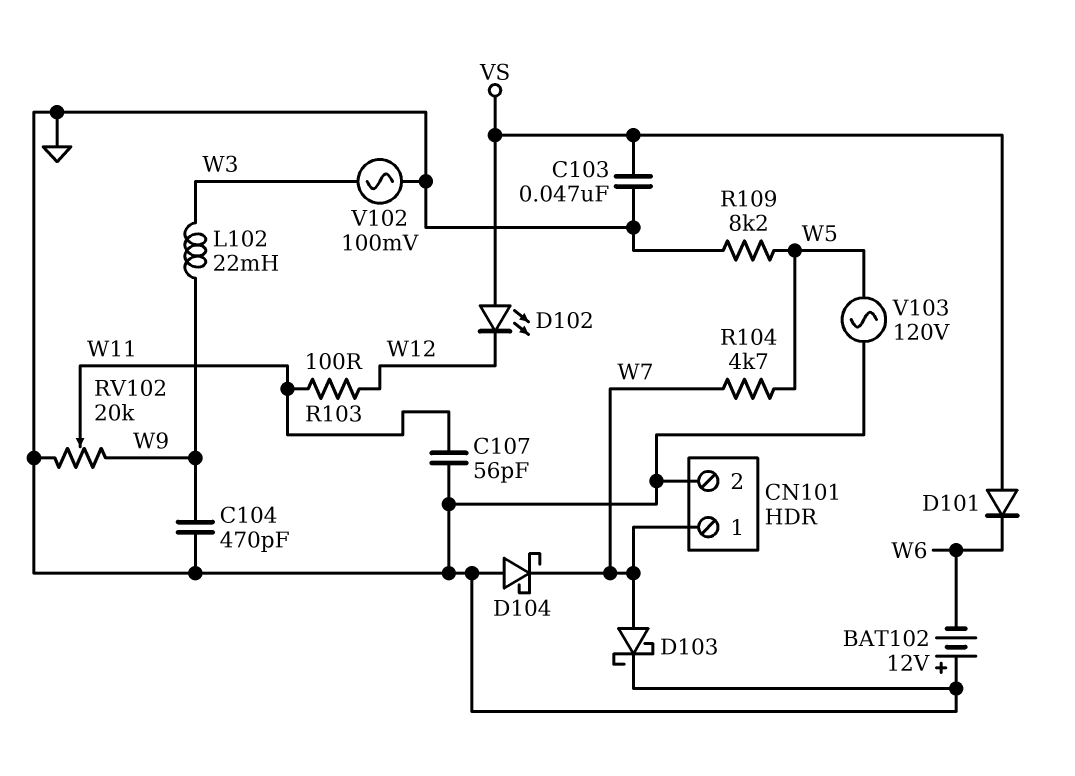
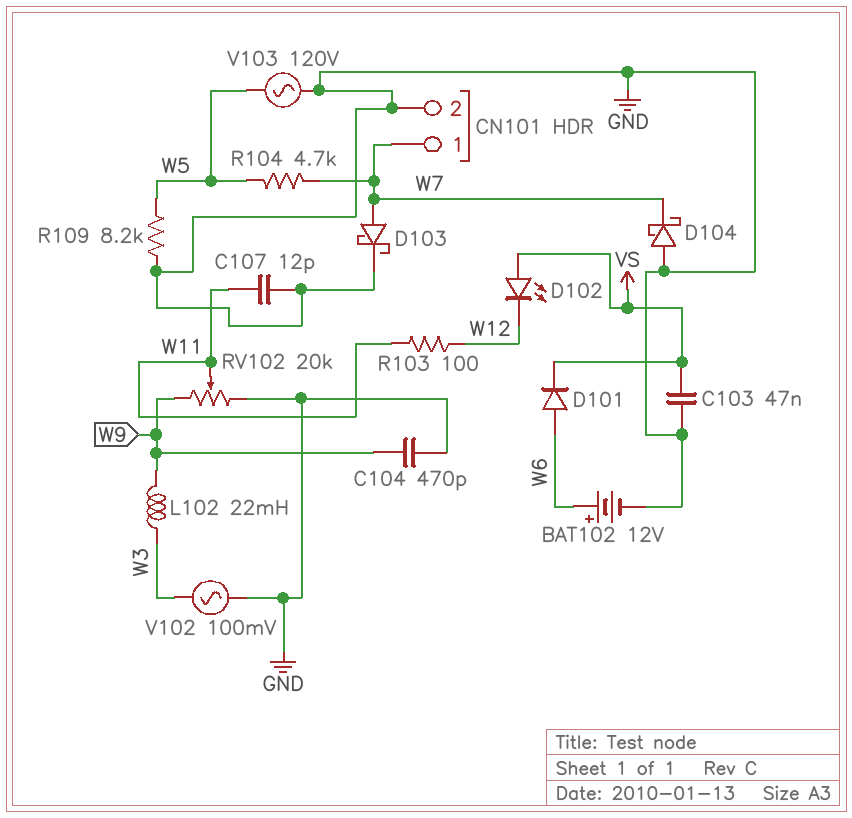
BAT102: 12V (plus GND, minus W6) -> 12V (plus W6, minus GND)
C107: 56pF (GND, W11) -> 12pF (GND, W11)
D101: diode (A VS, K W6) -> diode (A W6, K VS)

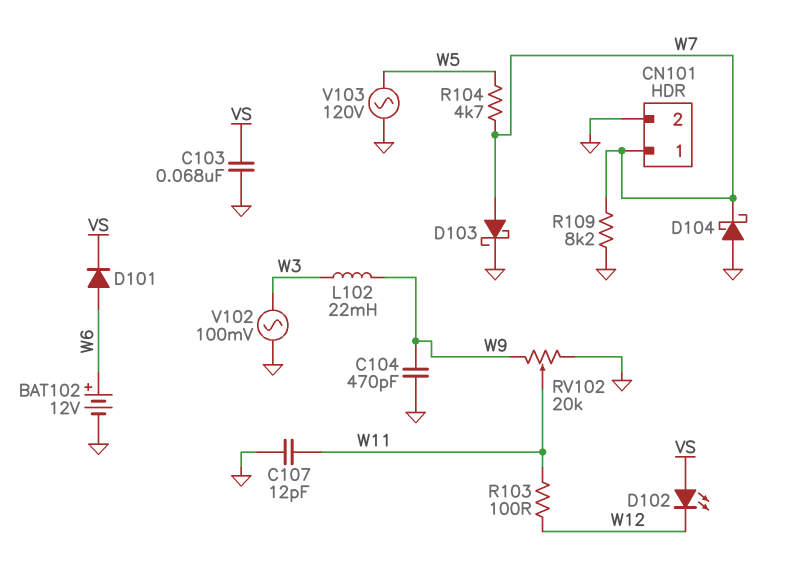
C103: 47nF (GND, VS) -> 68nF (GND, VS)
R109: 8.2k (GND, W5) -> 8.2k (GND, W7)

